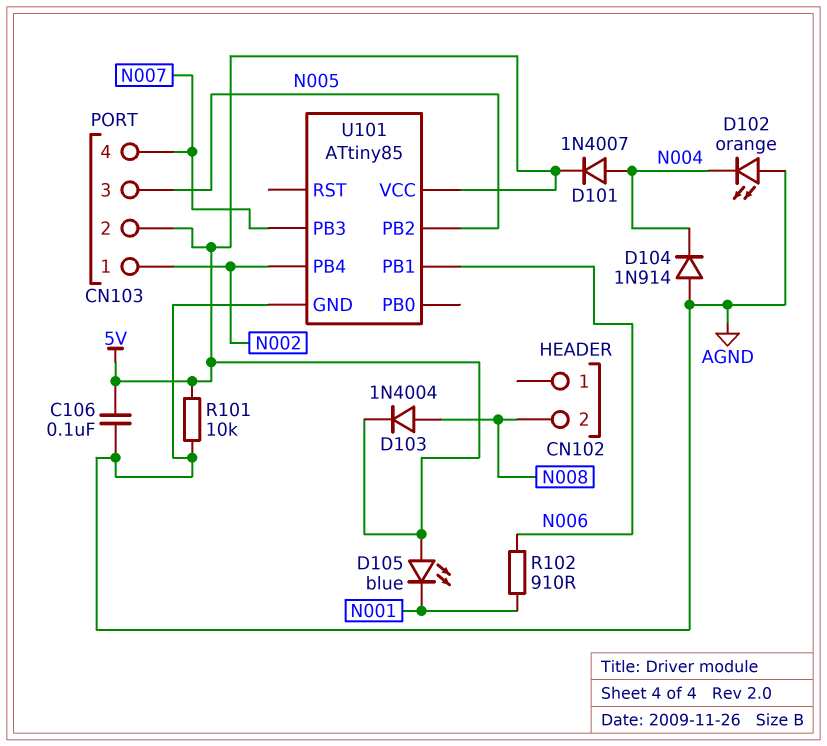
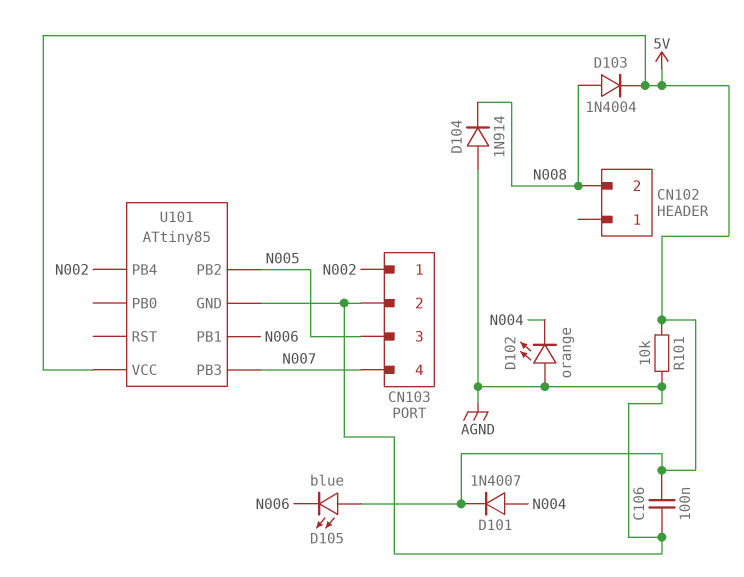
CN103 pin 2: 5V -> AGND
D104: diode 1N914 (A AGND, K N004) -> diode 1N914 (A AGND, K N008)
D105: LED blue (A 5V, K N001) -> LED blue (A 5V, K N006)
R102: 910 (N001, N006) -> none

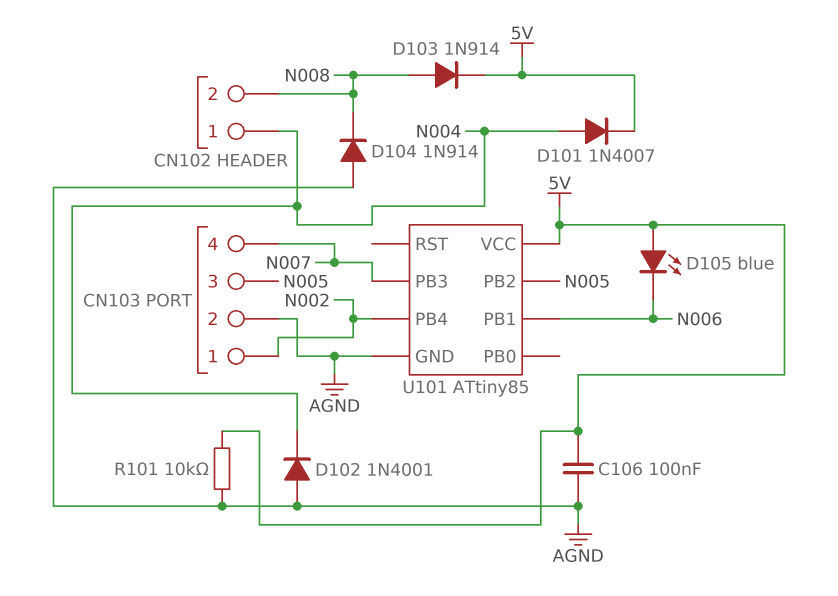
CN102 pin 1: none -> N004
D102: LED orange (A AGND, K N004) -> diode 1N4001 (A AGND, K N004)
D103: diode 1N4004 (A N008, K 5V) -> diode 1N914 (A N008, K 5V)

